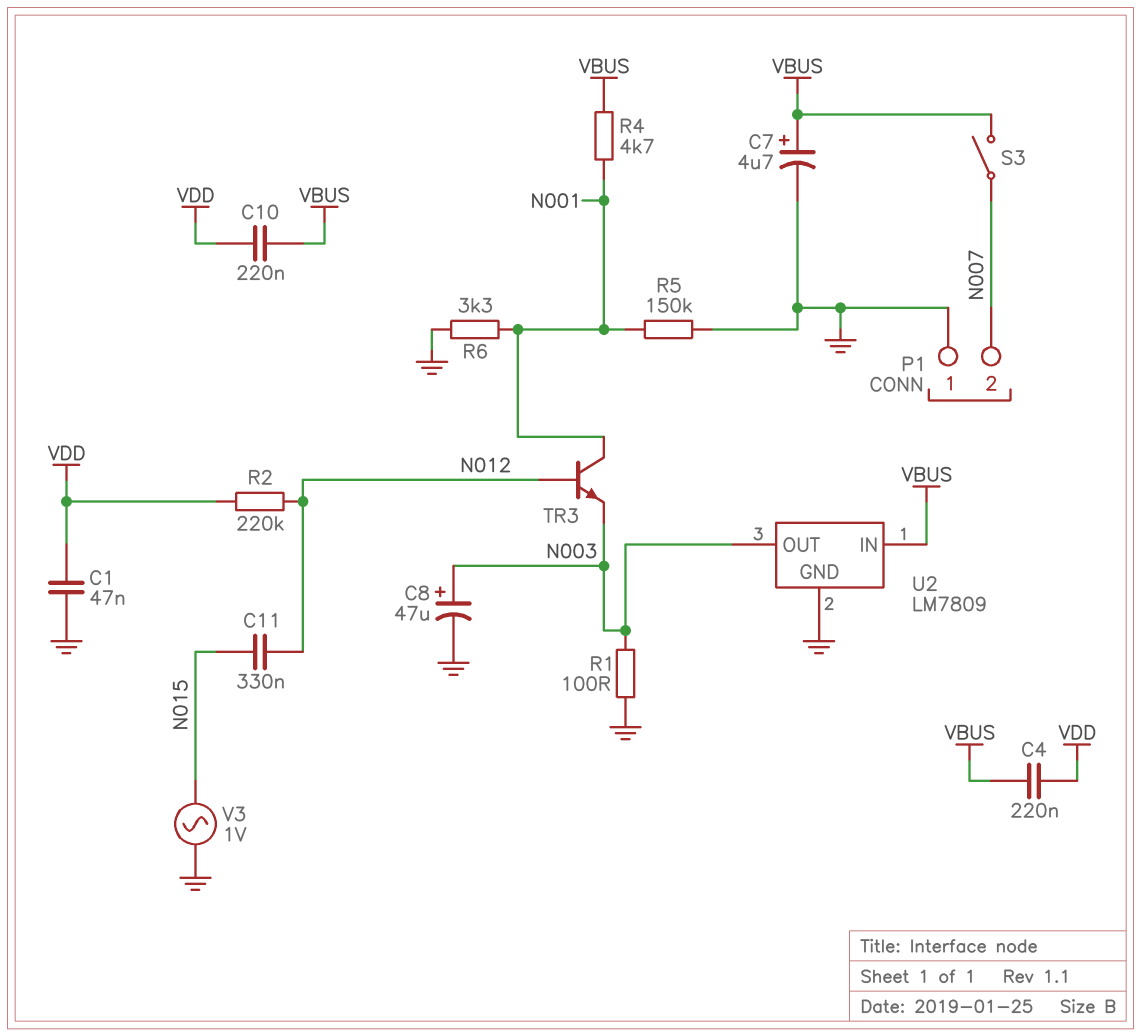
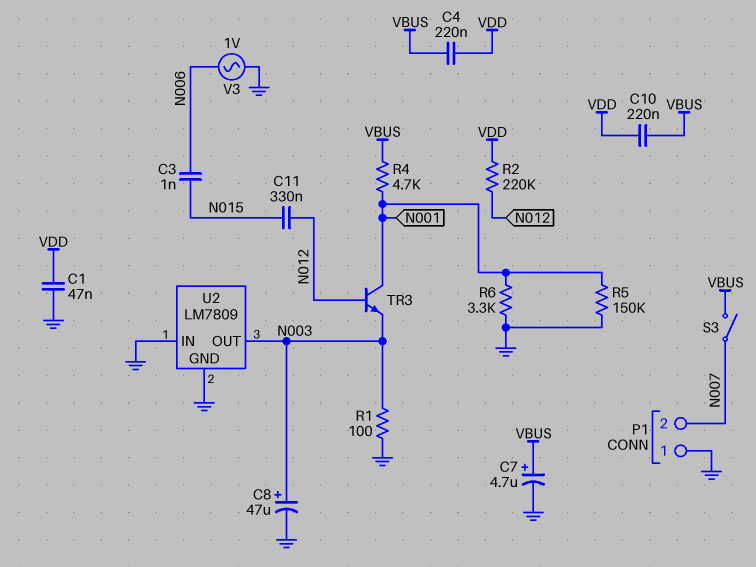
C3: none -> 1nF (N006, N015)
U2 pin IN: VBUS -> GND
V3: AC 1V (GND, N015) -> AC 1V (GND, N006)

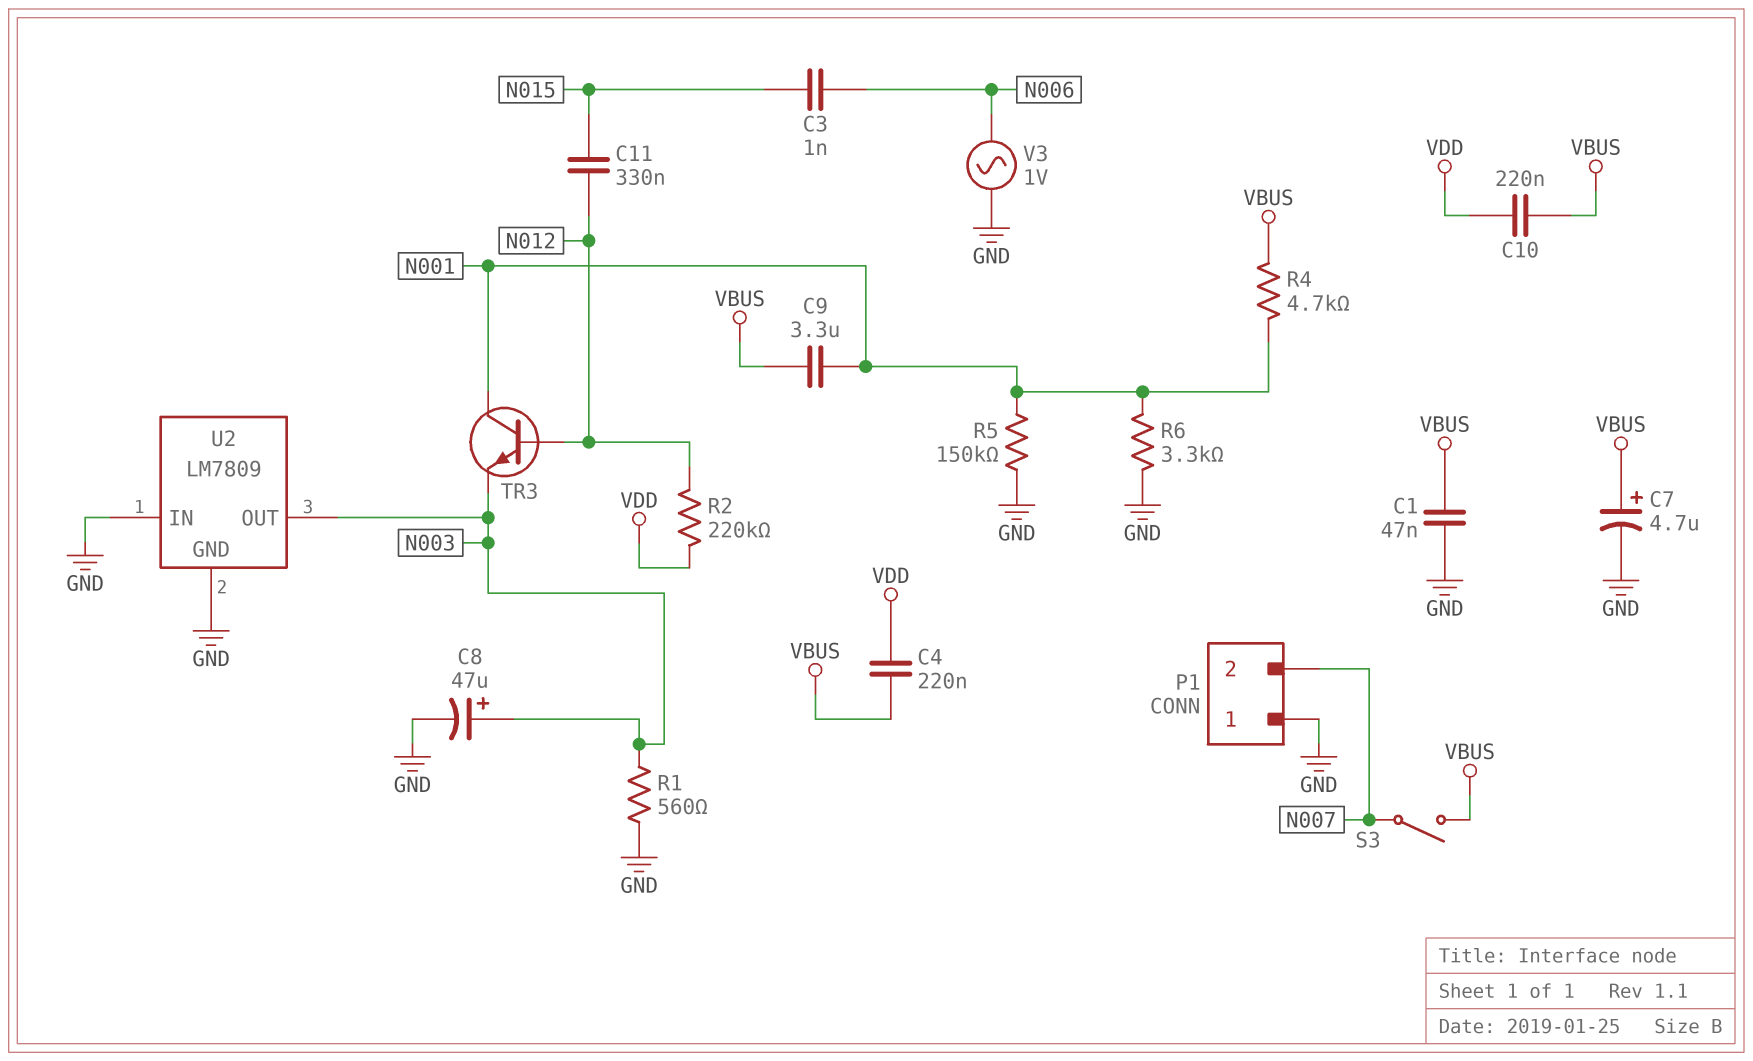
C1: 47nF (GND, VDD) -> 47nF (GND, VBUS)
C9: none -> 3.3uF (N001, VBUS)
R1: 100 (GND, N003) -> 560 (GND, N003)

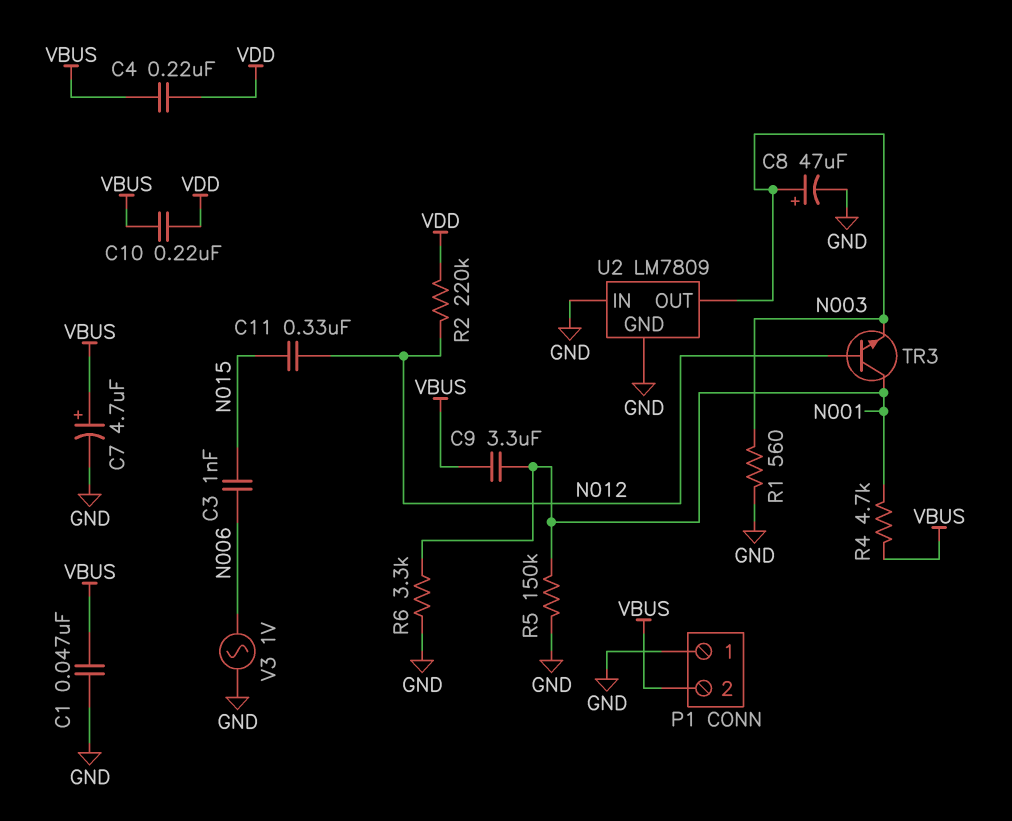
P1 pin 2: N007 -> VBUS
S3: switch (N007, VBUS) -> none

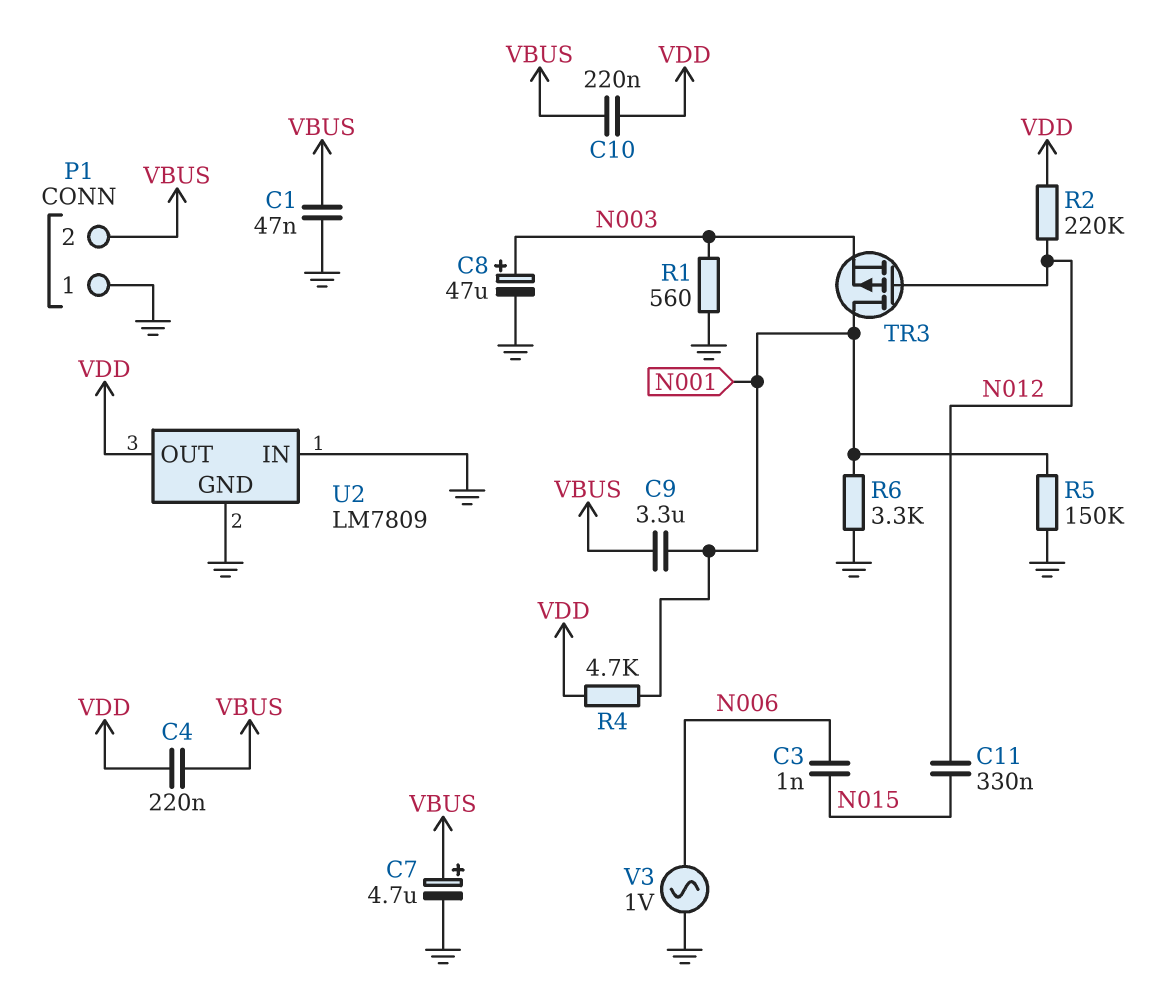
R4: 4.7k (N001, VBUS) -> 4.7k (N001, VDD)
TR3: NPN (B N012, C N001, E N003) -> PMOS (G N012, D N001, S N003)
U2 pin OUT: N003 -> VDD

